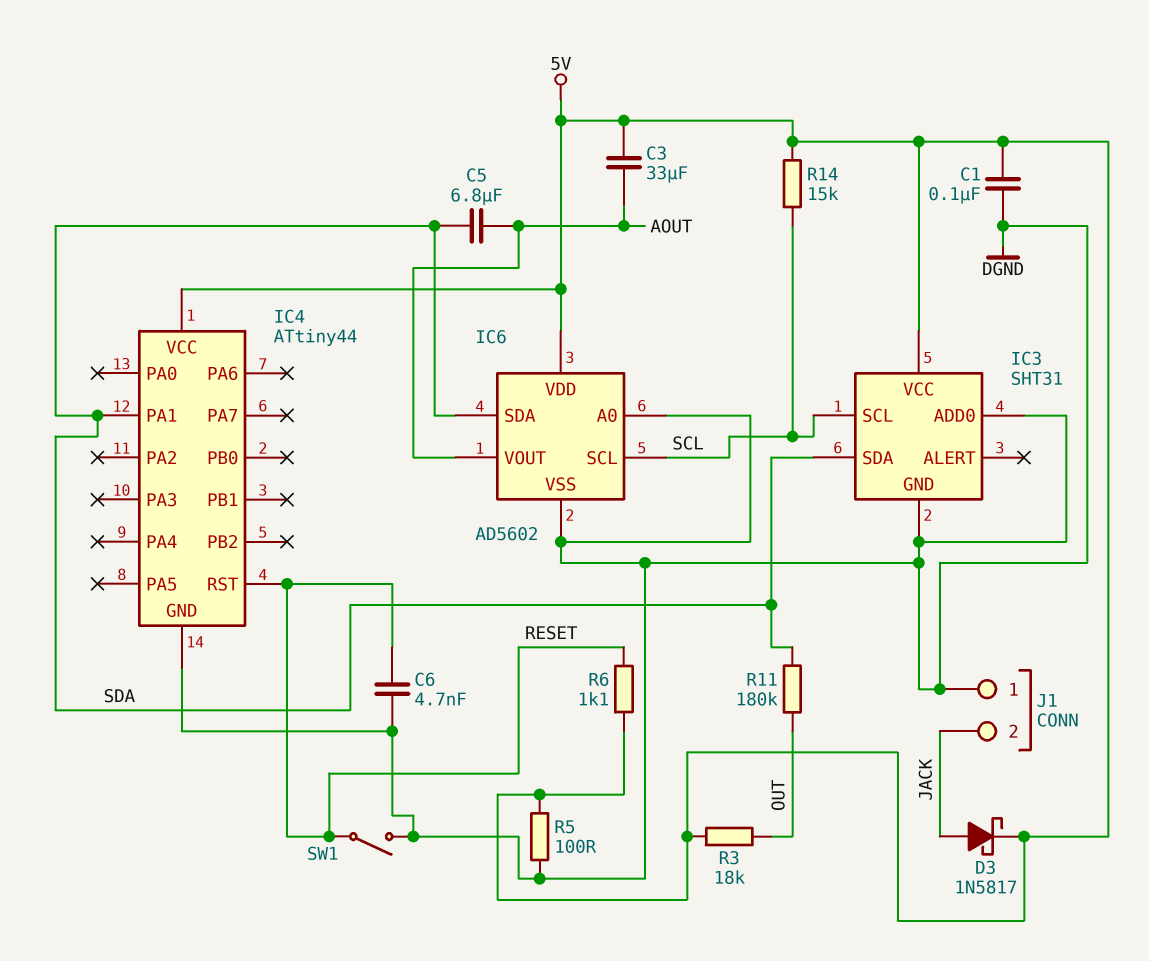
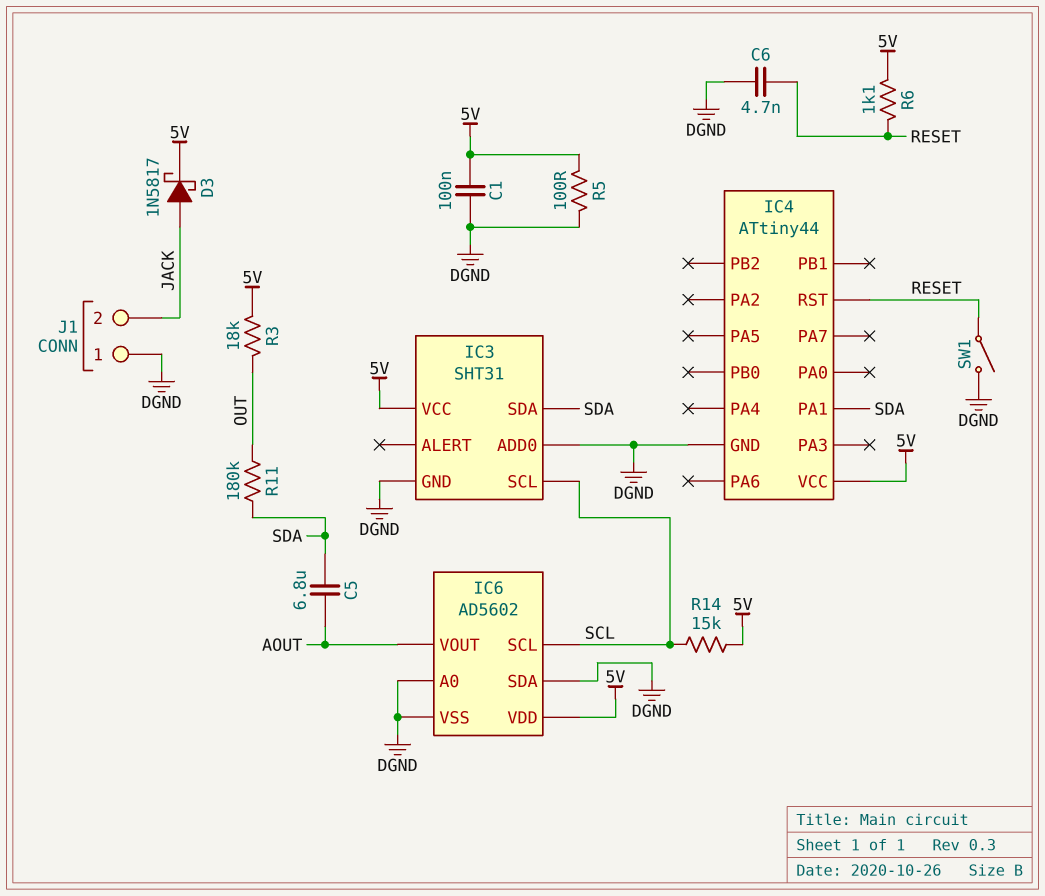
C3: 33uF (5V, AOUT) -> none
IC6 pin SDA: SDA -> DGND

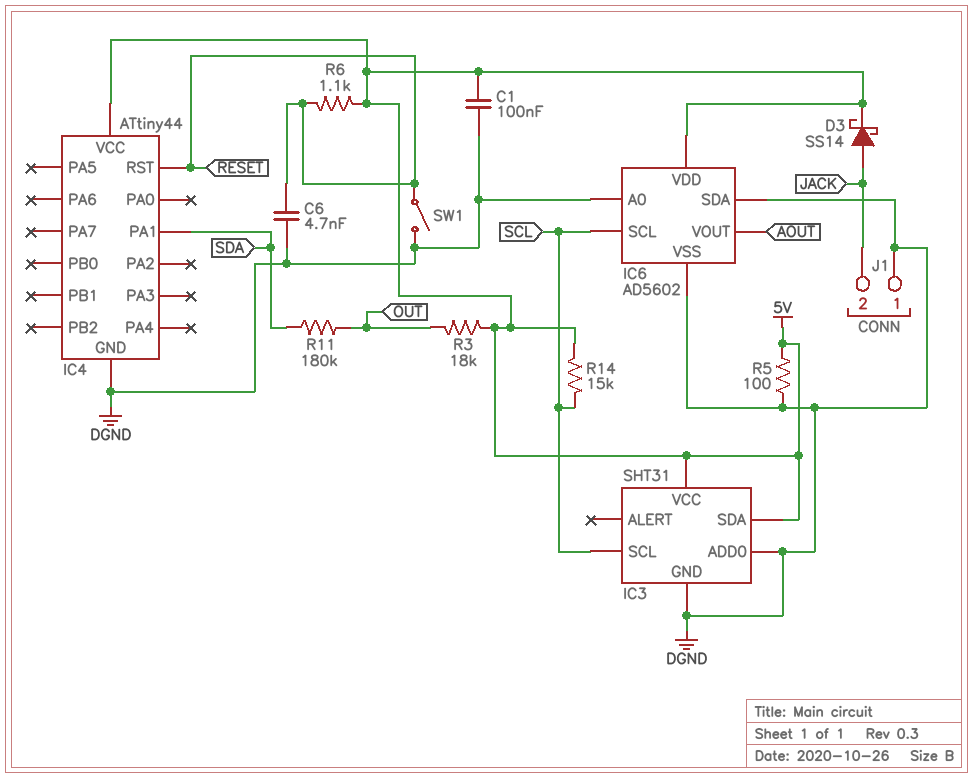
C5: 6.8uF (AOUT, SDA) -> none
D3: schottky 1N5817 (A JACK, K 5V) -> schottky SS14 (A JACK, K 5V)
IC3 pin SDA: SDA -> 5V

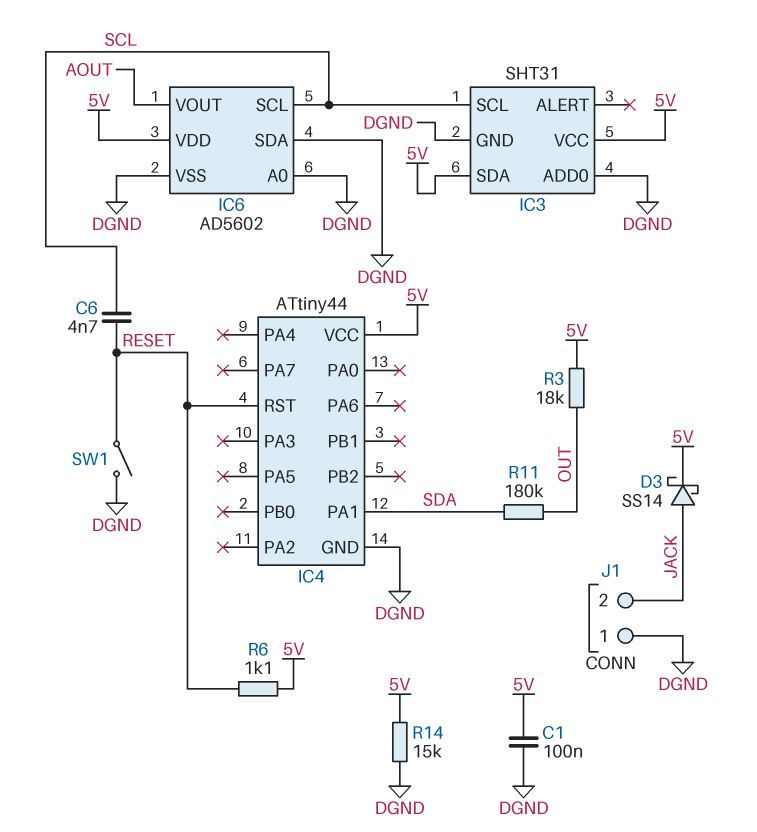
C6: 4.7nF (DGND, RESET) -> 4.7nF (RESET, SCL)
R5: 100 (5V, DGND) -> none
R14: 15k (5V, SCL) -> 15k (5V, DGND)

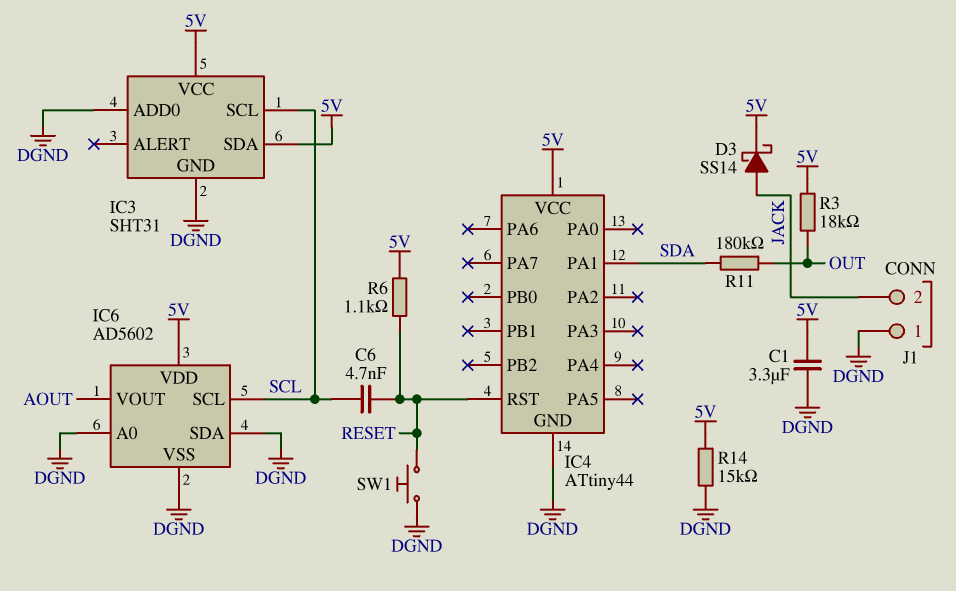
C1: 100nF (5V, DGND) -> 3.3uF (5V, DGND)
SW1: switch (DGND, RESET) -> button (DGND, RESET)

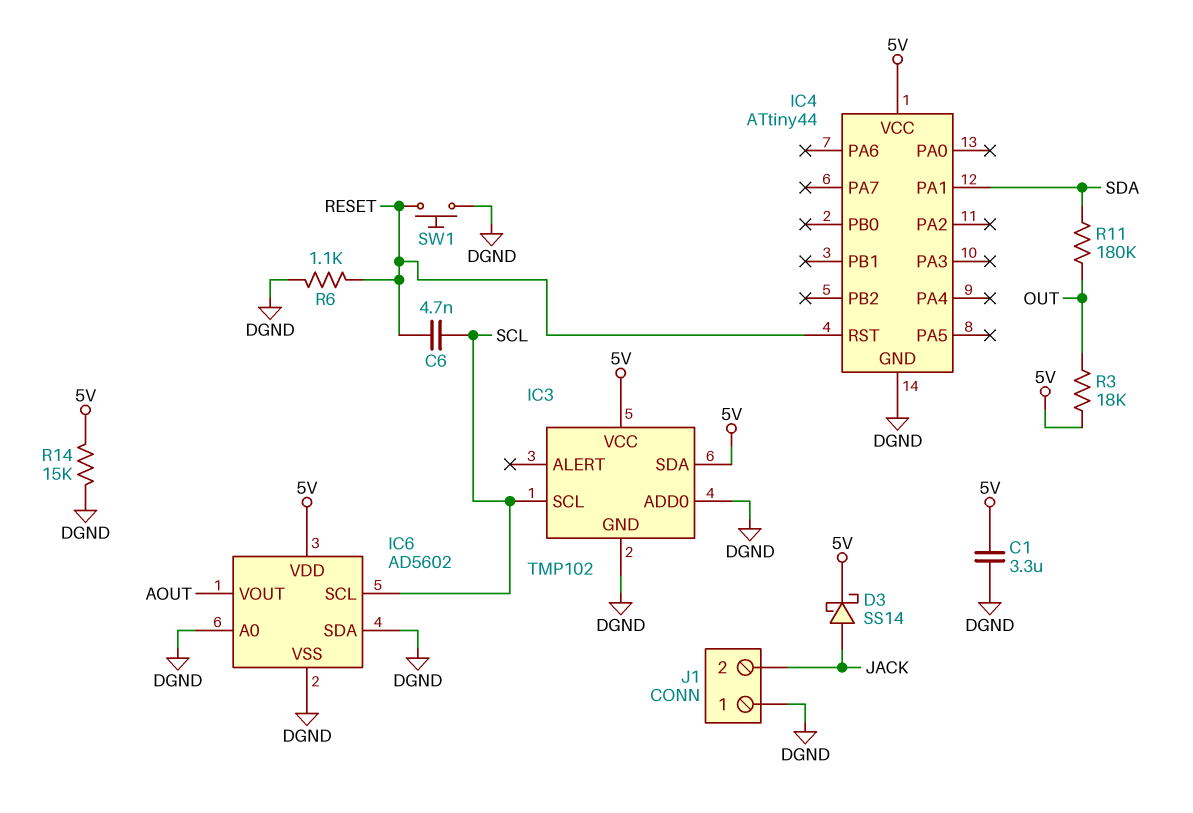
IC3: SHT31 -> TMP102
R6: 1.1k (5V, RESET) -> 1.1k (DGND, RESET)

